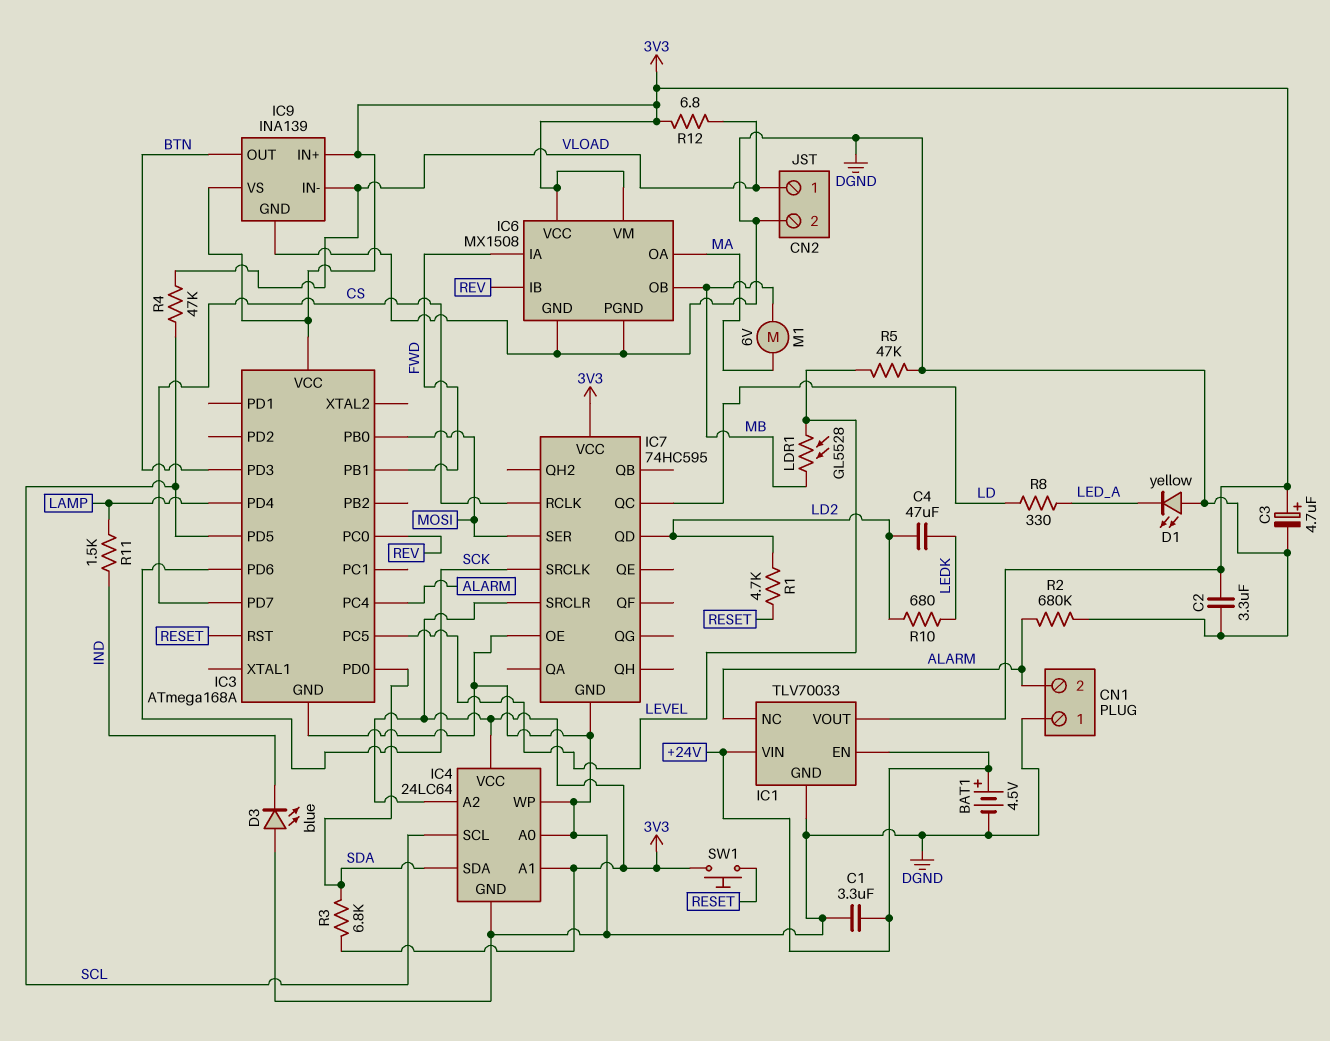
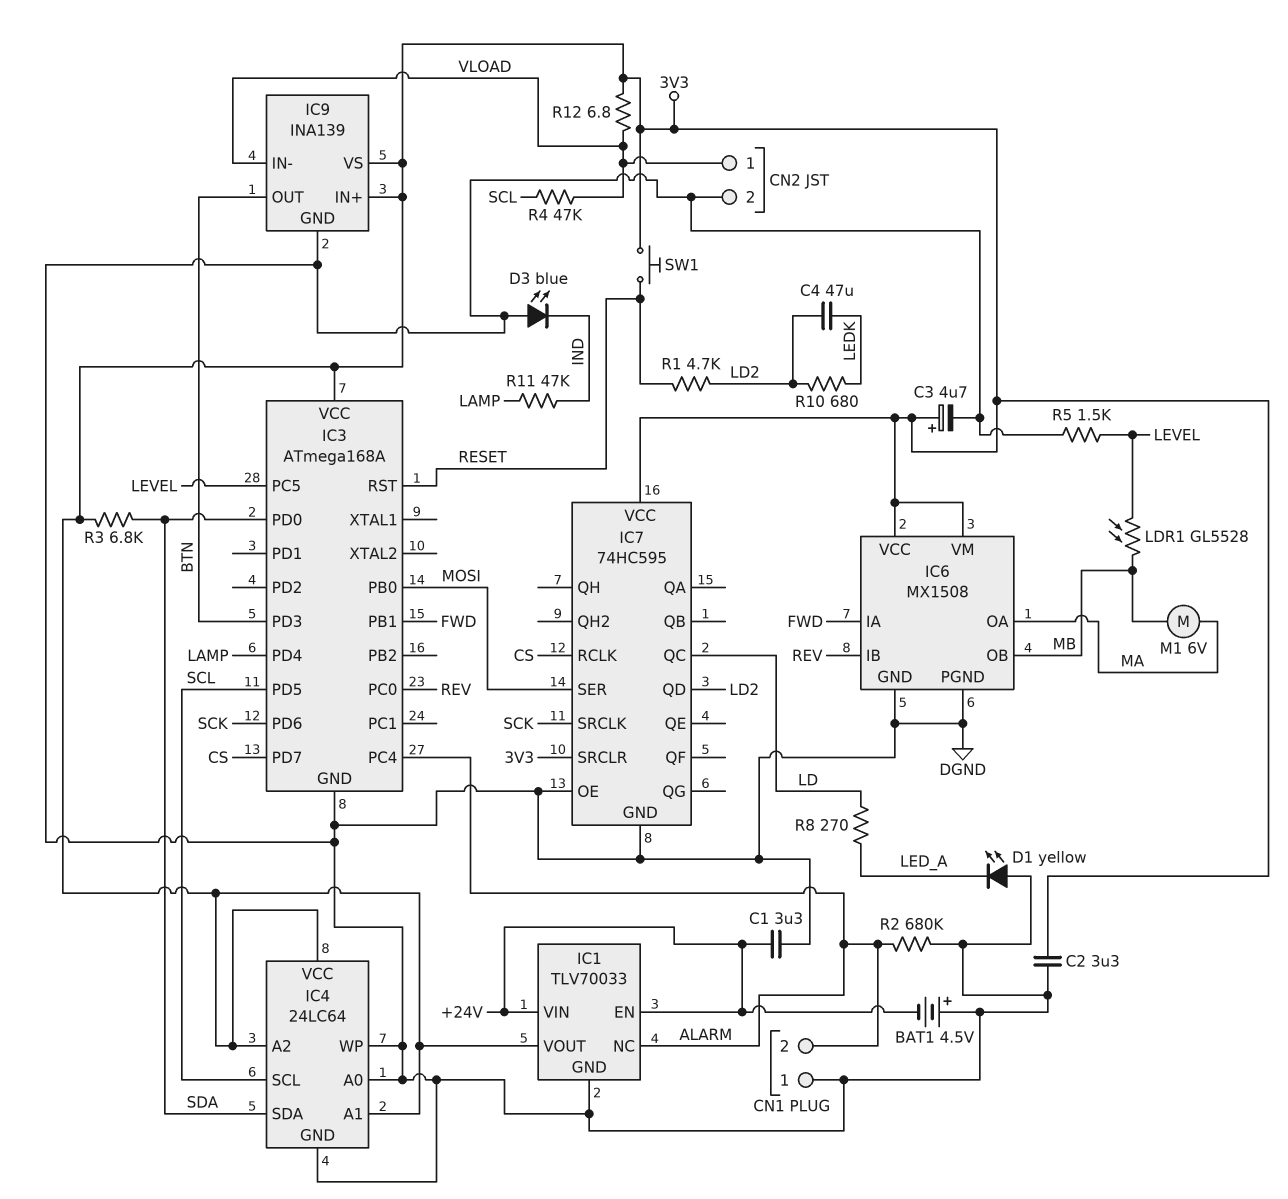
BAT1: 4.5V (plus +24V, minus DGND) -> 4.5V (plus DGND, minus +24V)
R5: 47k (DGND, LEVEL) -> 1.5k (DGND, LEVEL)
R8: 330 (LD, LED_A) -> 270 (LD, LED_A)
R11: 1.5k (IND, LAMP) -> 47k (IND, LAMP)

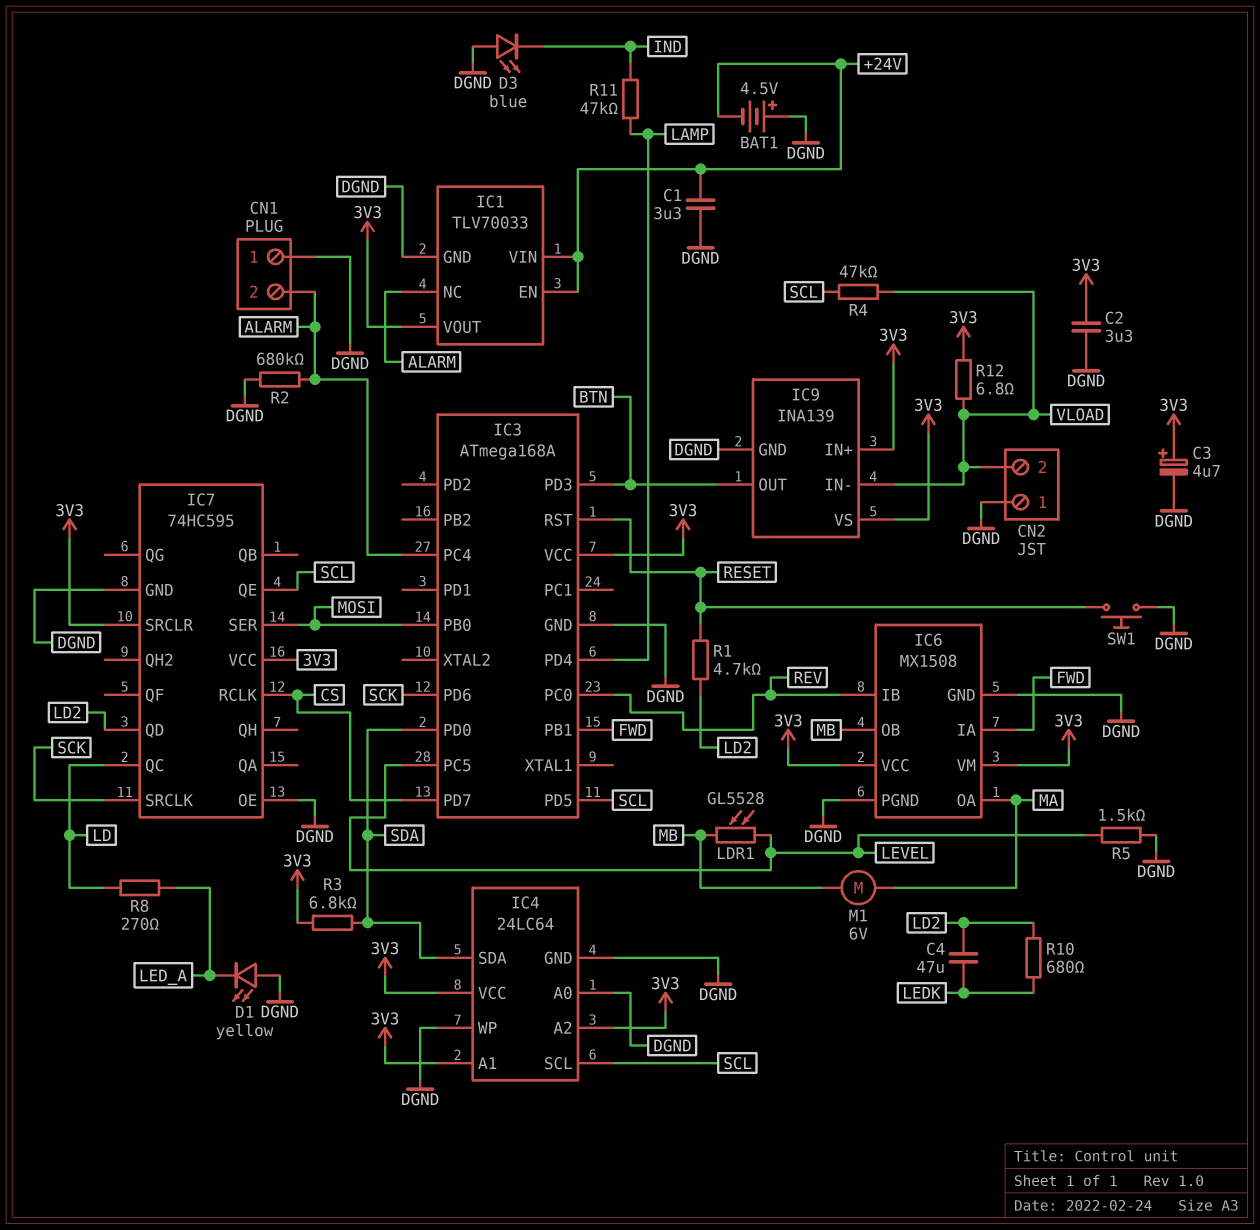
CN2 pin 1: VLOAD -> DGND
CN2 pin 2: DGND -> VLOAD
IC7 pin QE: none -> SCL
SW1: button (3V3, RESET) -> button (DGND, RESET)

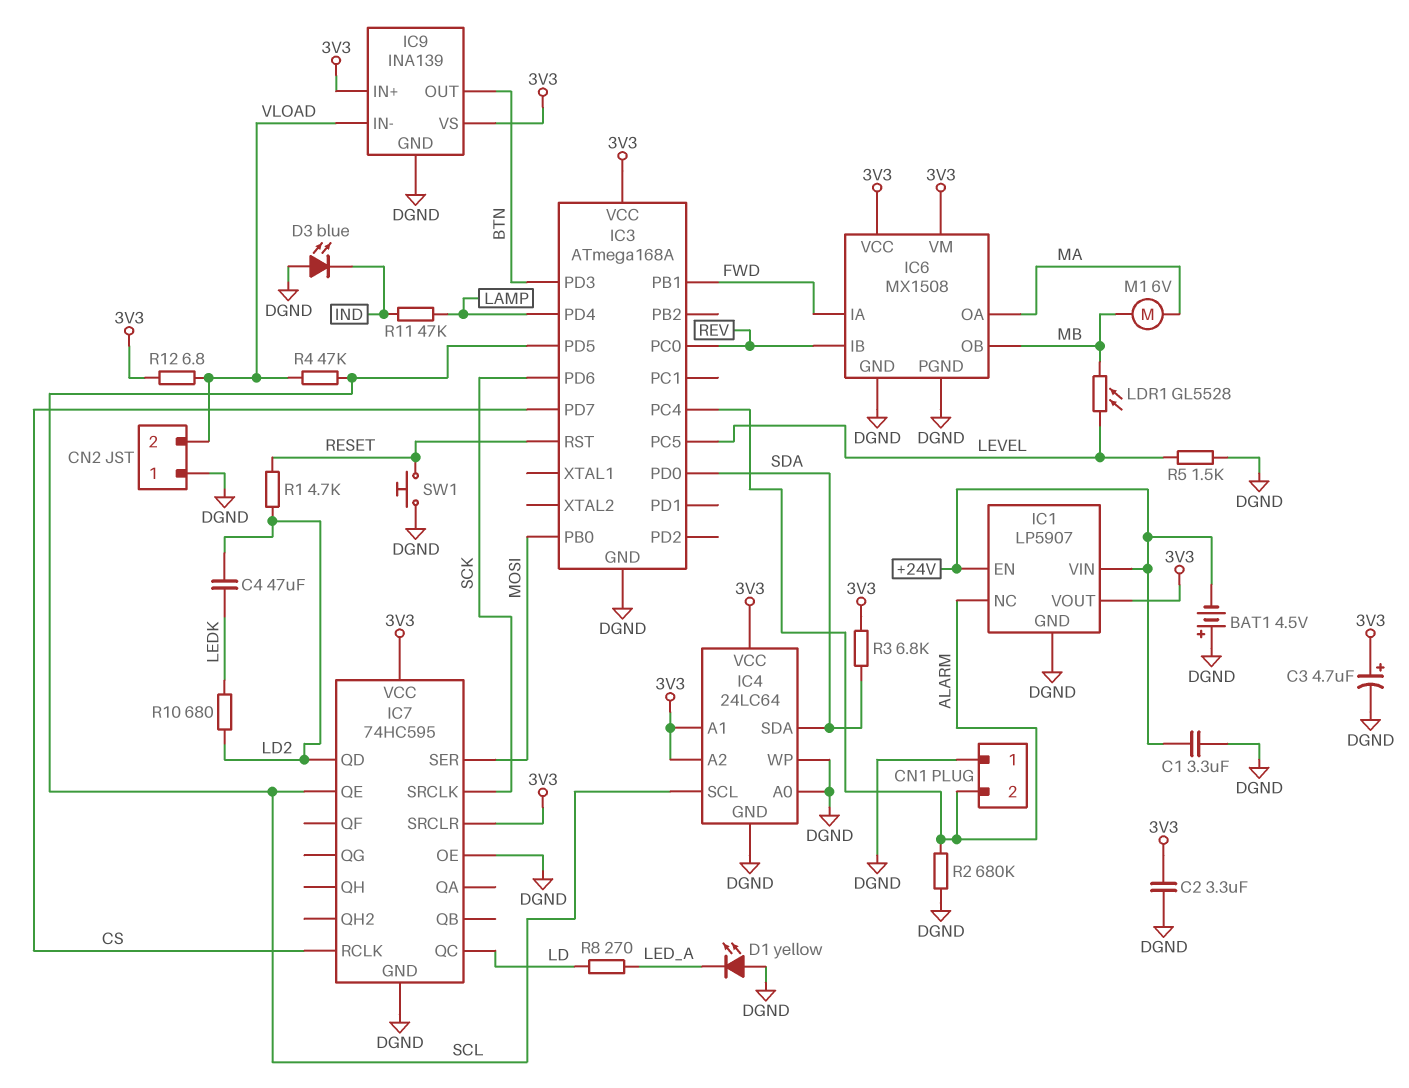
IC1: TLV70033 -> LP5907

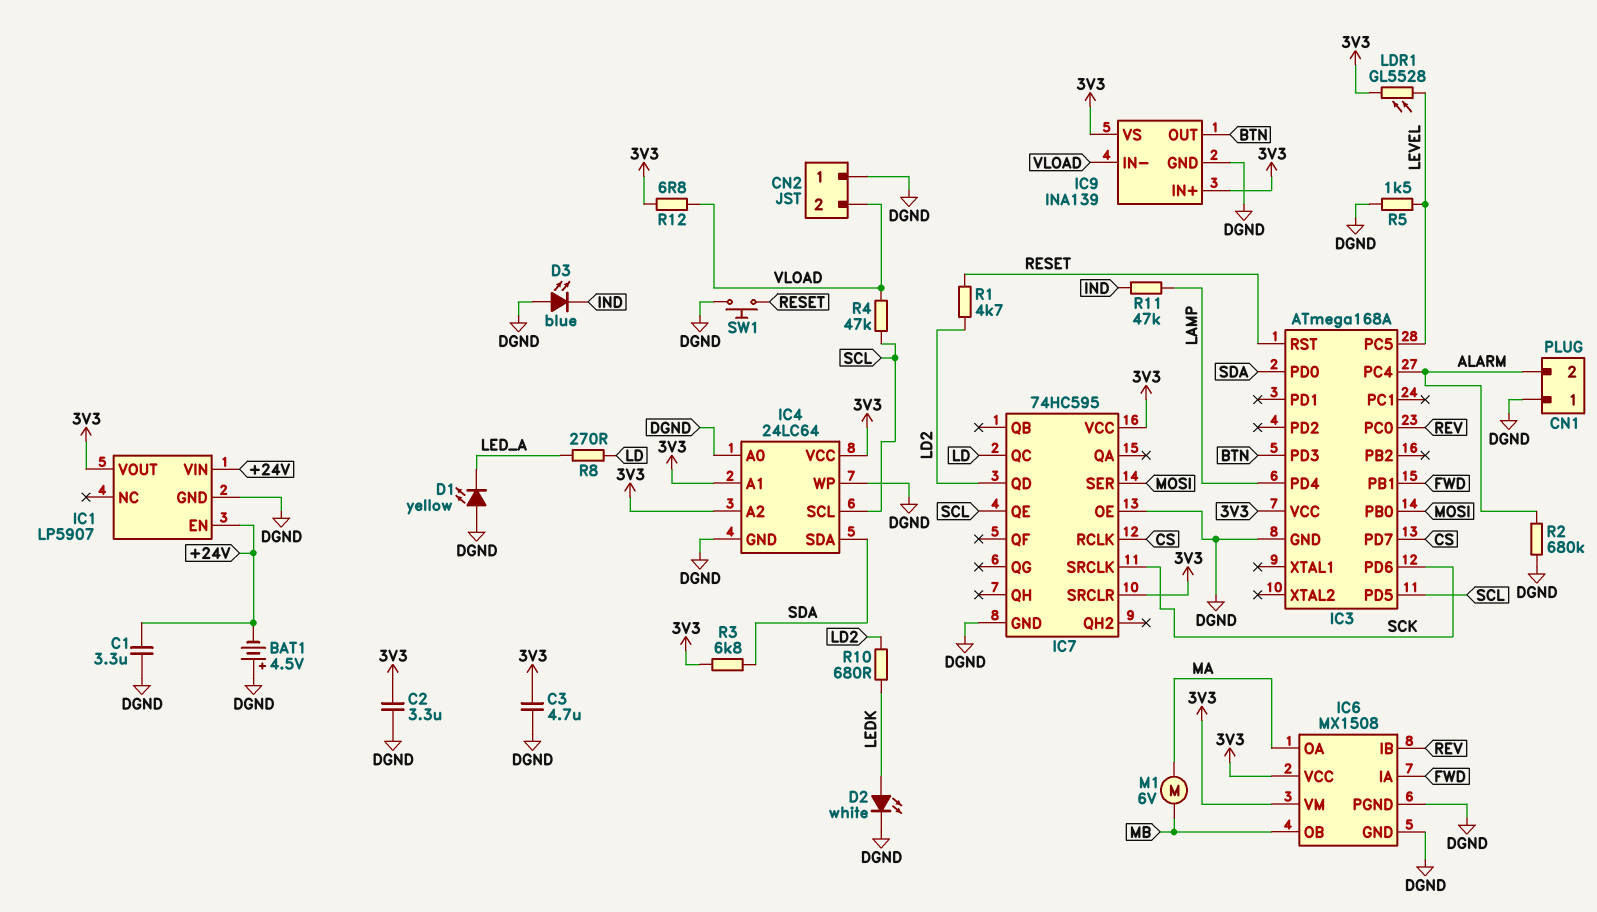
C3: 4.7uF (plus 3V3, minus DGND) -> 4.7uF (3V3, DGND)
C4: 47uF (LD2, LEDK) -> none
D2: none -> LED white (A LEDK, K DGND)
IC1 pin NC: ALARM -> none
LDR1: GL5528 (LEVEL, MB) -> GL5528 (3V3, LEVEL)

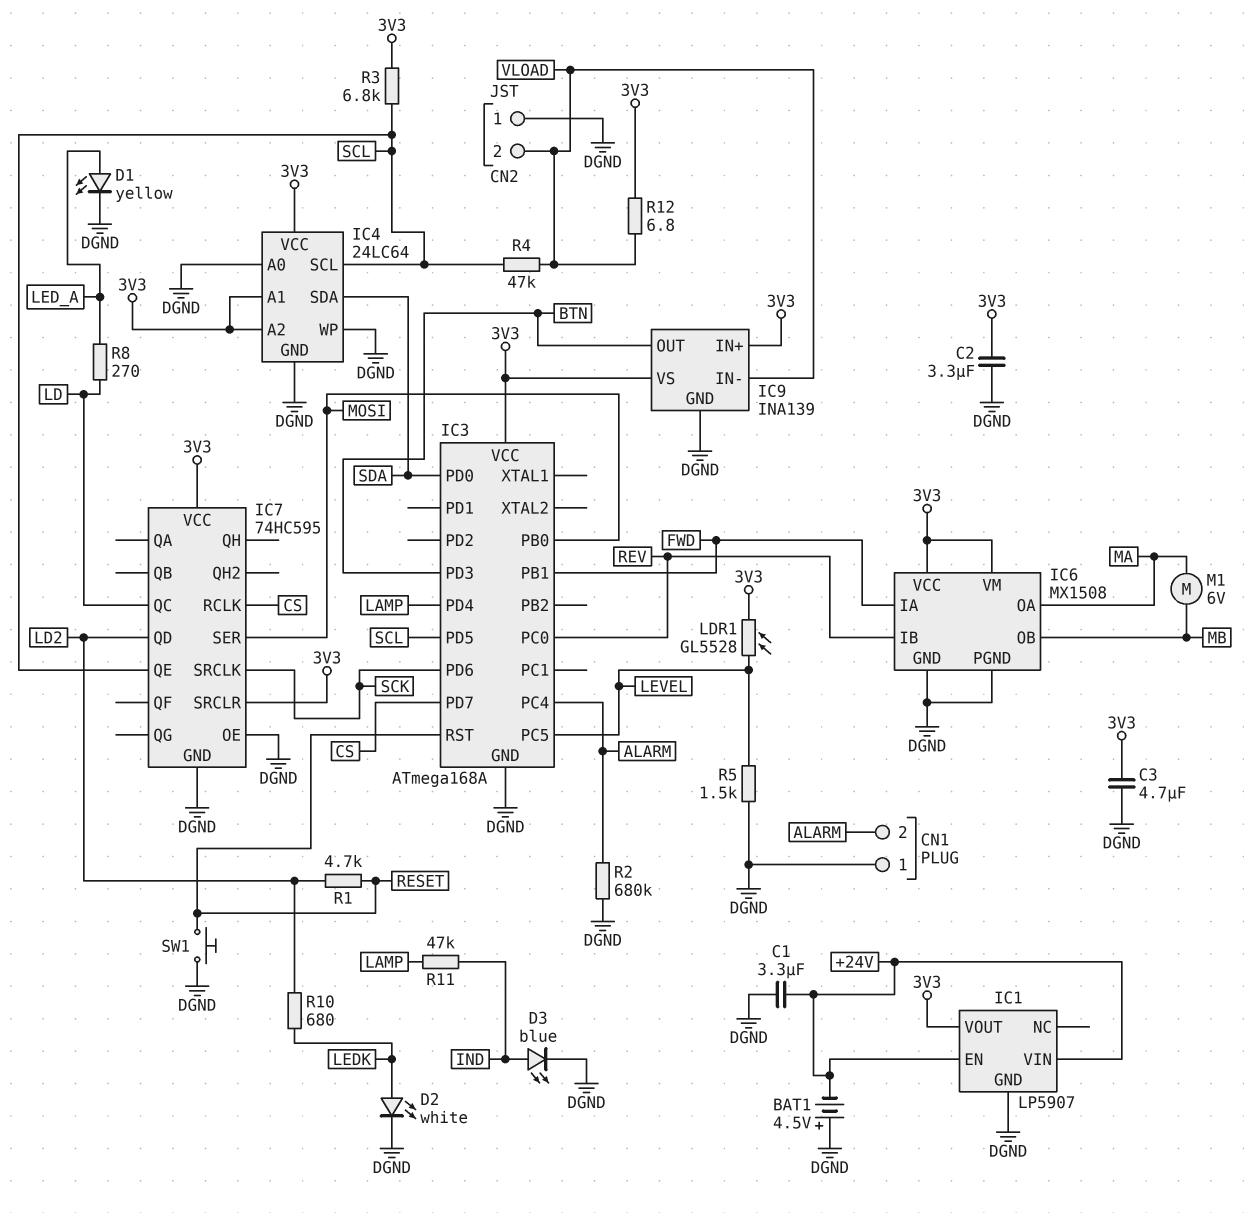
D1: LED yellow (A DGND, K LED_A) -> LED yellow (A LED_A, K DGND)
D3: LED blue (A DGND, K IND) -> LED blue (A IND, K DGND)
R3: 6.8k (3V3, SDA) -> 6.8k (3V3, SCL)

